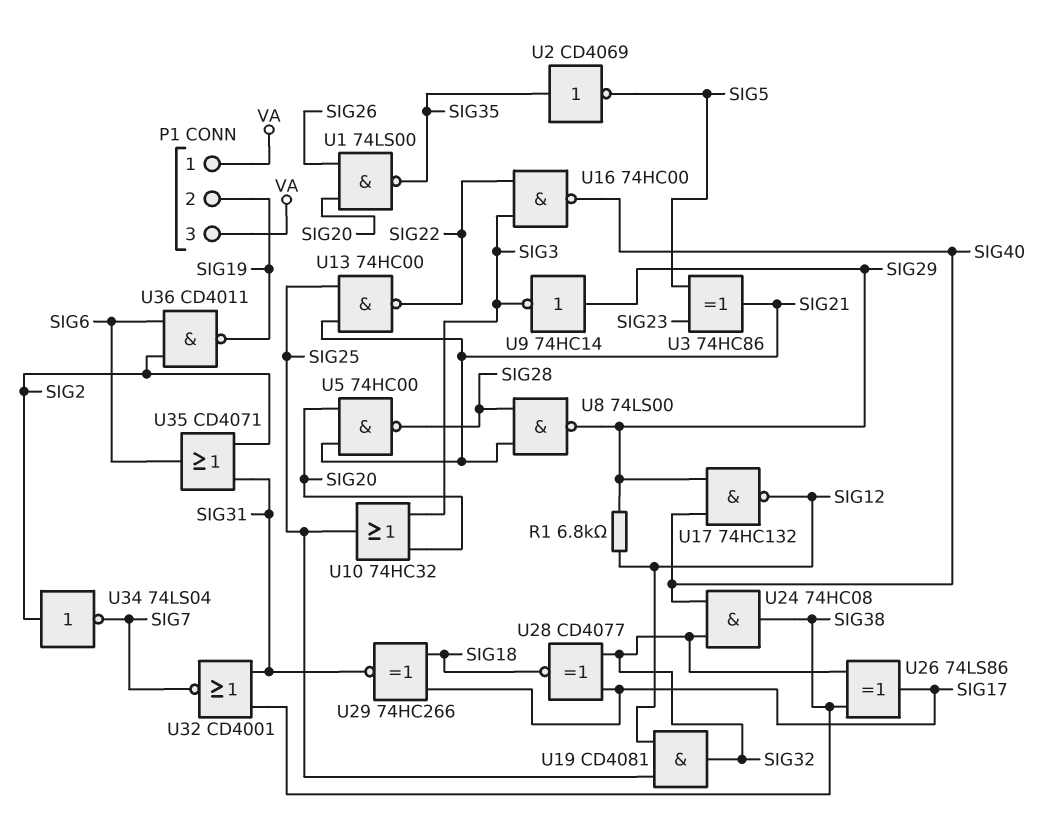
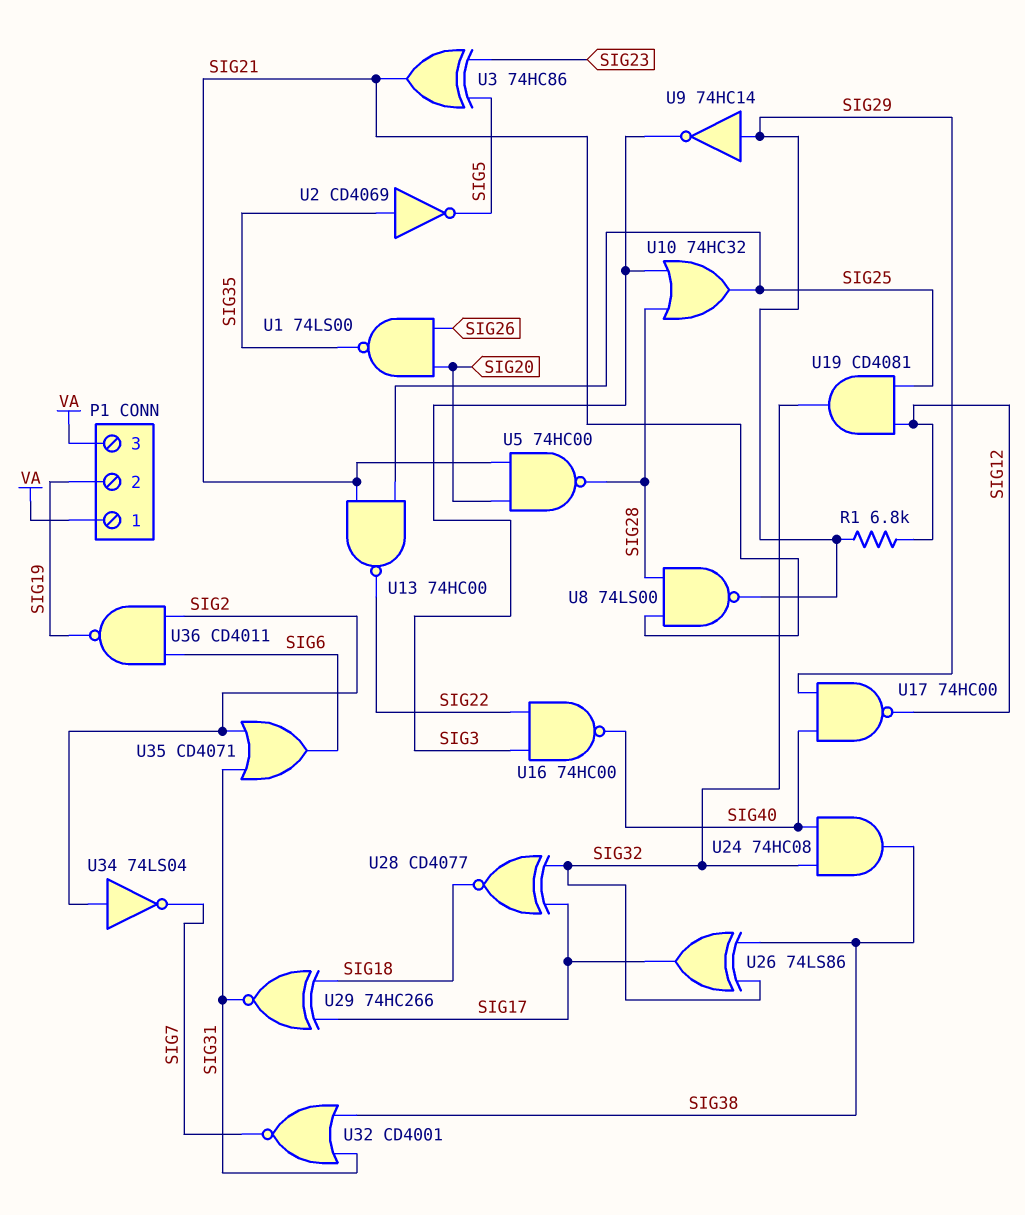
U10: OR 74HC32 (in SIG3, in SIG20, out SIG25) -> OR 74HC32 (in SIG3, in SIG28, out SIG25)
U17: NAND 74HC132 (in SIG29, in SIG40, out SIG12) -> NAND 74HC00 (in SIG29, in SIG40, out SIG12)

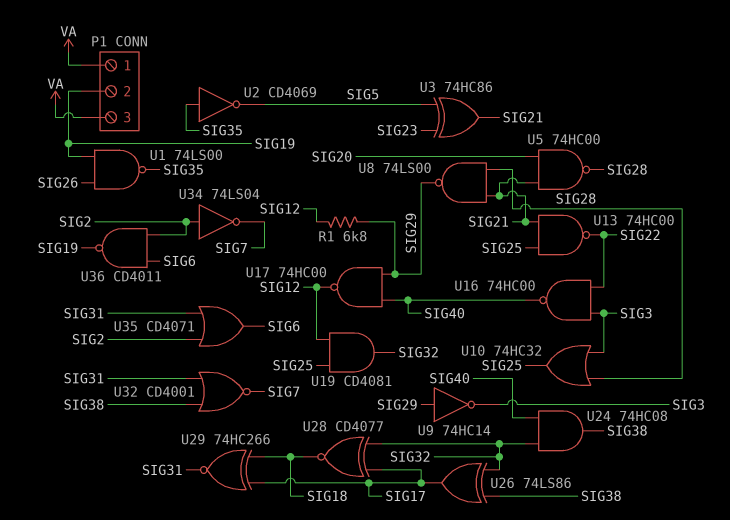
U1: NAND 74LS00 (in SIG20, in SIG26, out SIG35) -> NAND 74LS00 (in SIG19, in SIG26, out SIG35)

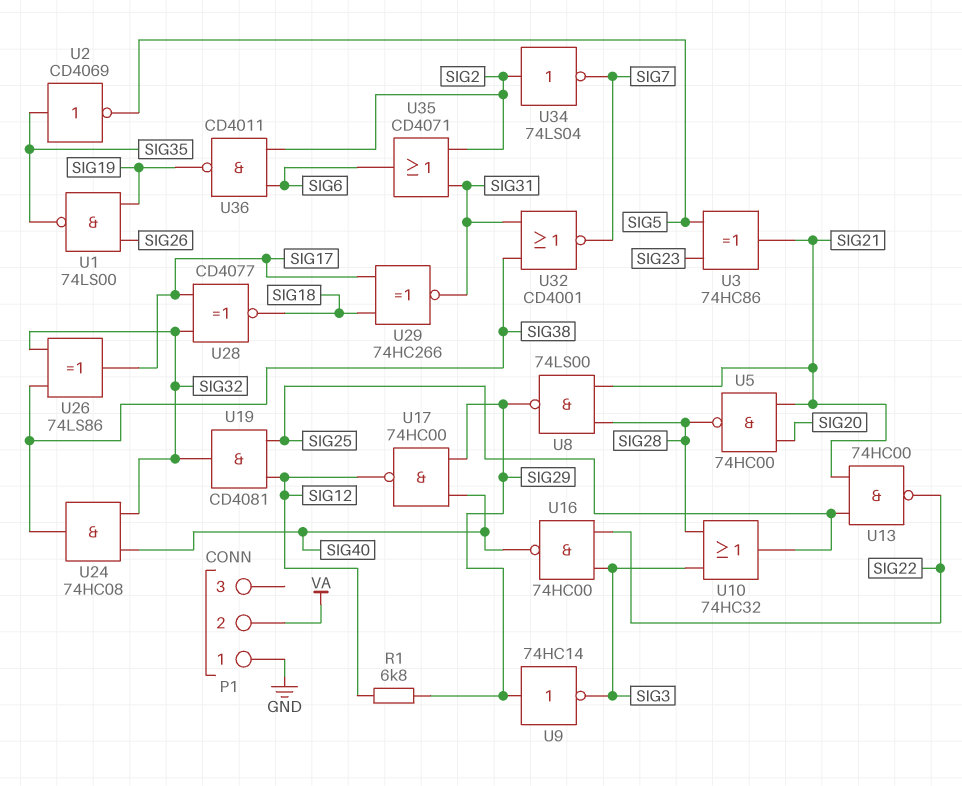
P1 pin 1: VA -> GND
P1 pin 2: SIG19 -> VA
P1 pin 3: VA -> none

